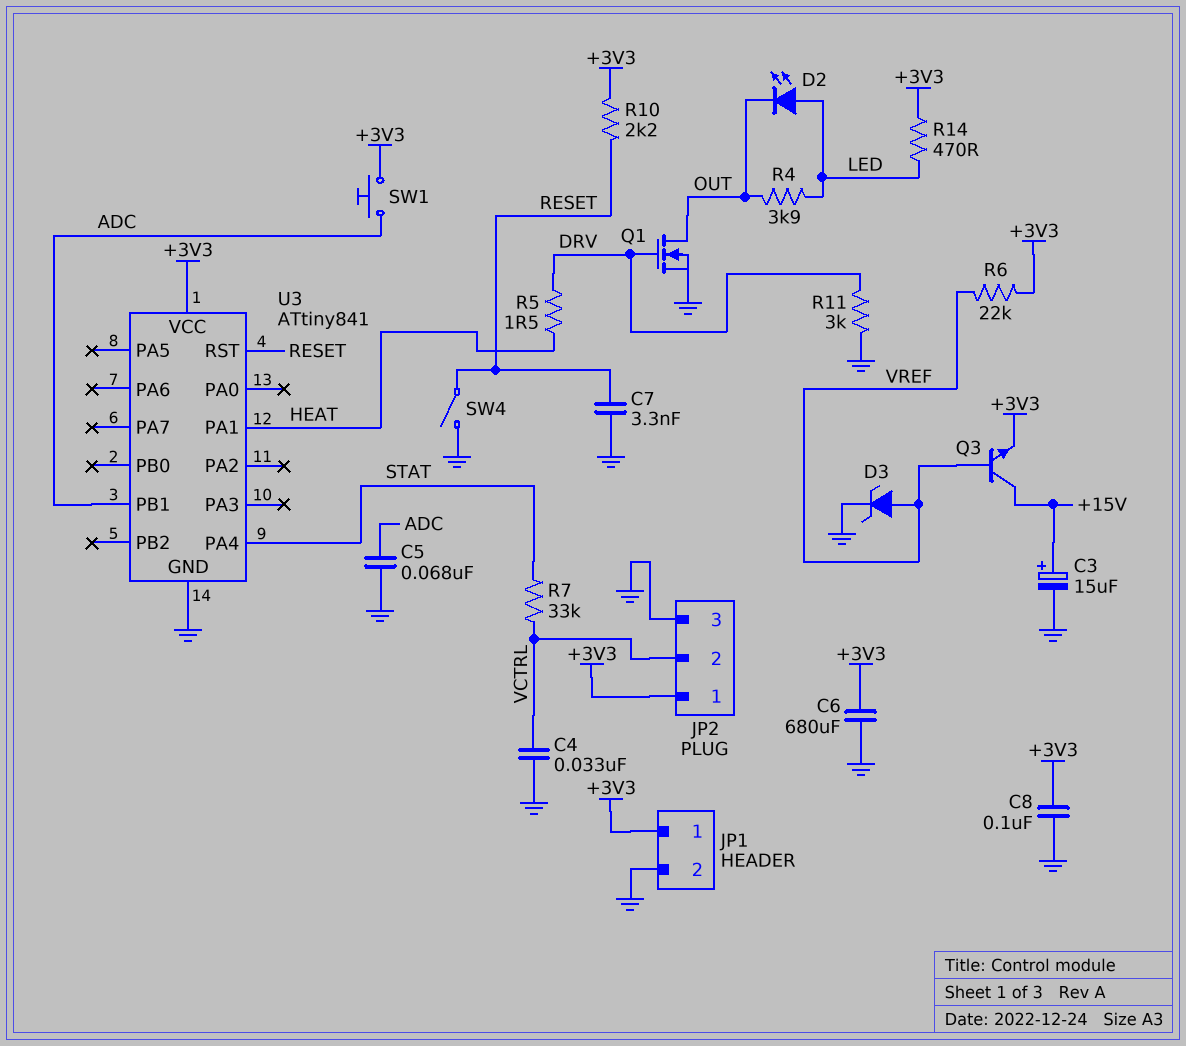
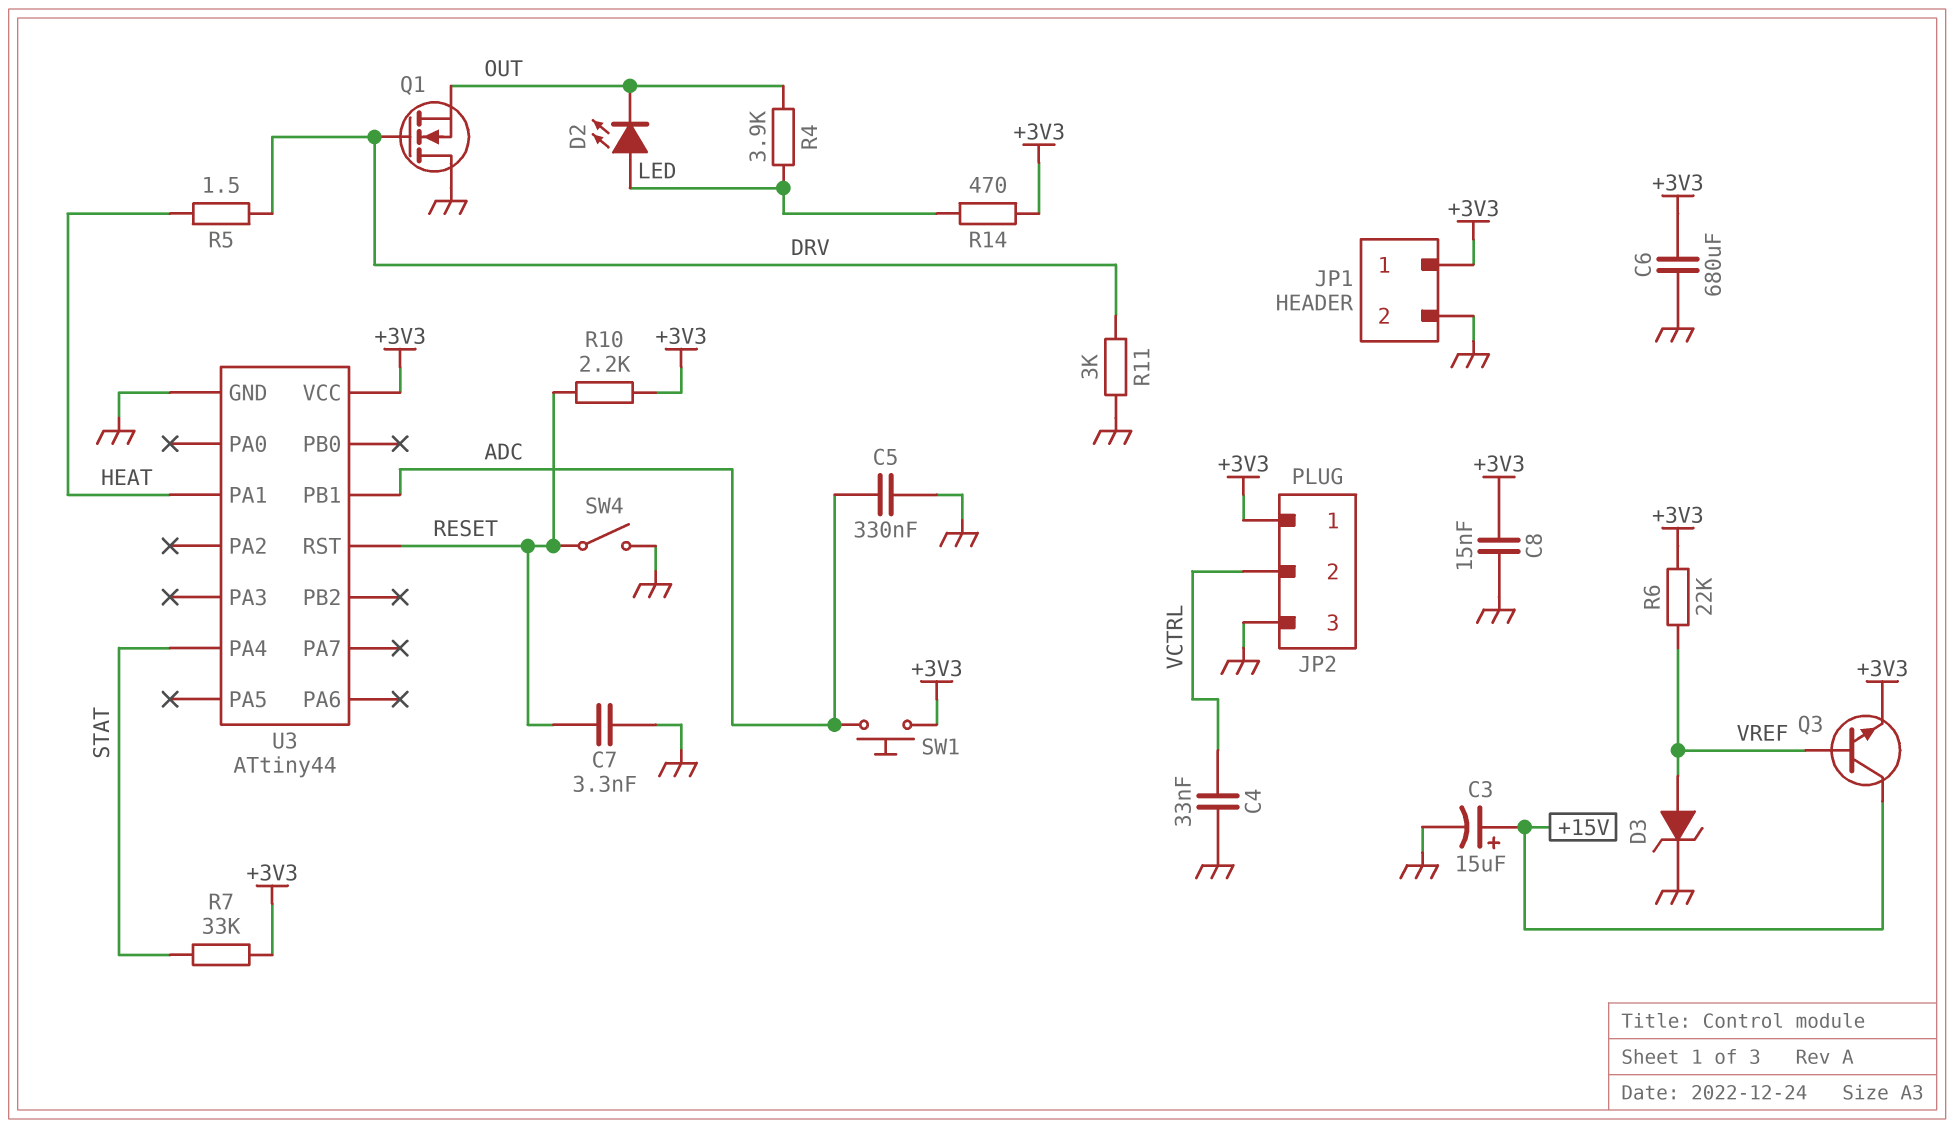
C5: 68nF (ADC, GND) -> 330nF (ADC, GND)
C8: 100nF (+3V3, GND) -> 15nF (+3V3, GND)
Q1: NMOS (G DRV, D OUT, S GND) -> NMOS (G DRV, D GND, S OUT)
R7: 33k (STAT, VCTRL) -> 33k (+3V3, STAT)
U3: ATtiny841 -> ATtiny44

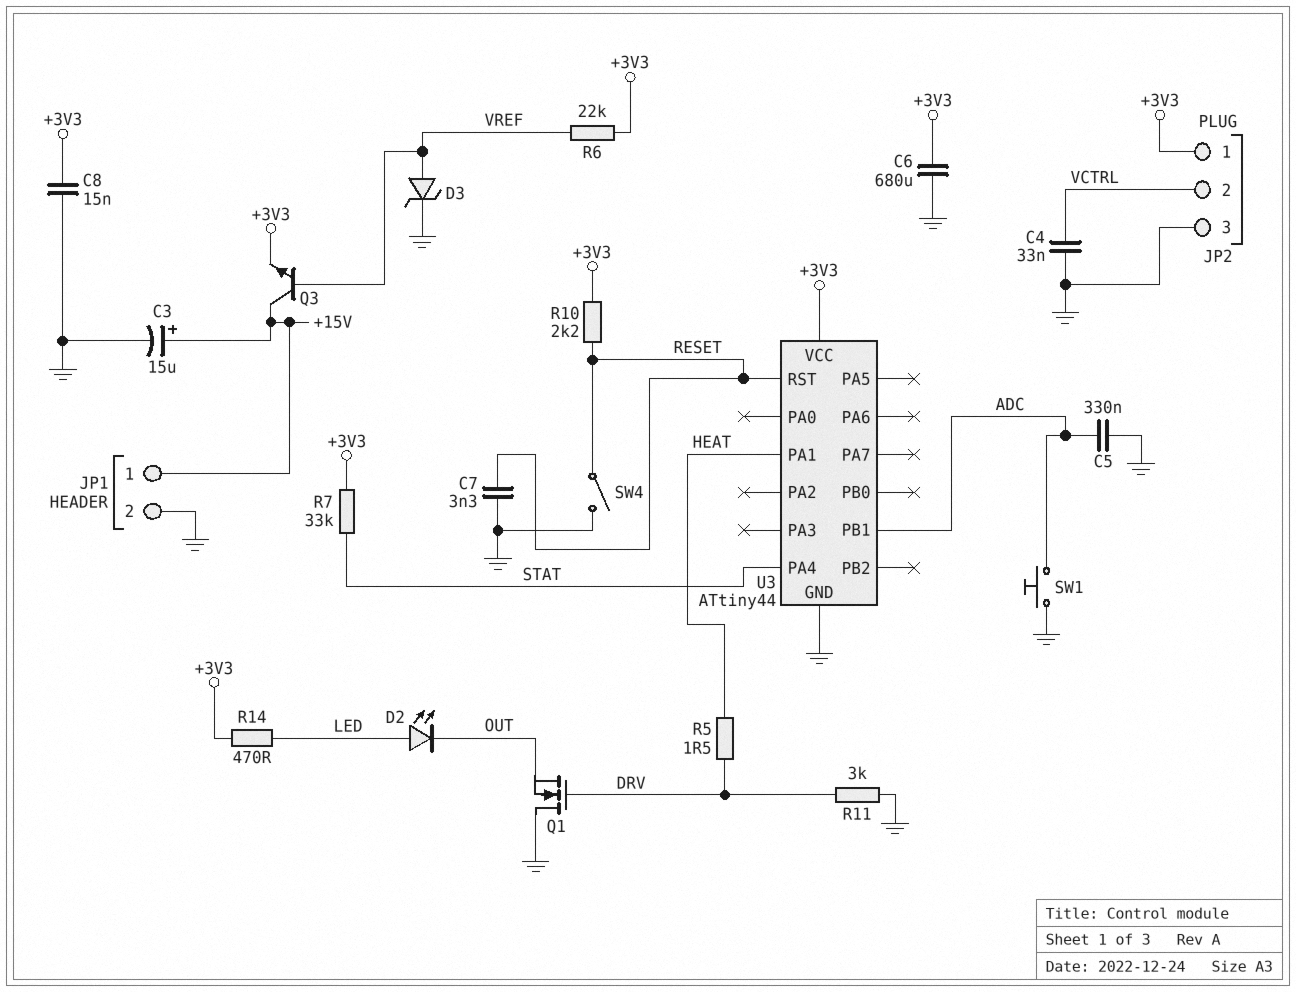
JP1 pin 1: +3V3 -> +15V
R4: 3.9k (LED, OUT) -> none
SW1: button (+3V3, ADC) -> button (ADC, GND)

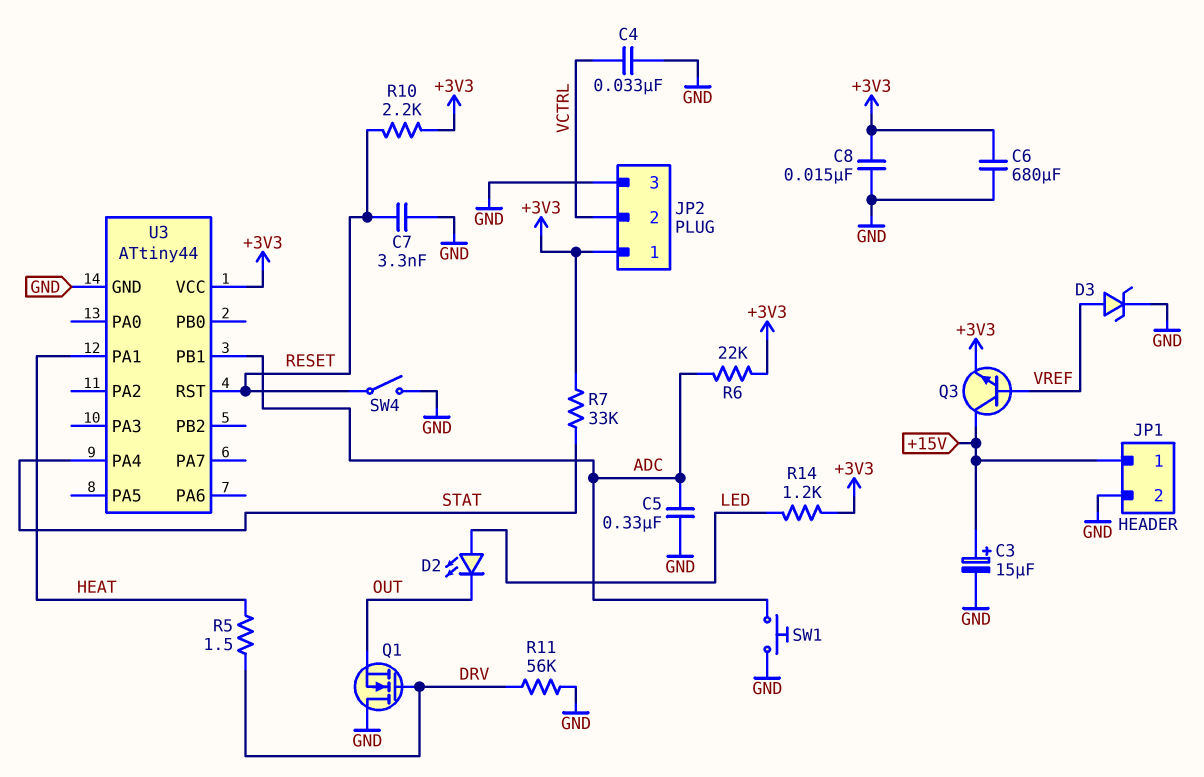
R6: 22k (+3V3, VREF) -> 22k (+3V3, ADC)
R11: 3k (DRV, GND) -> 56k (DRV, GND)
R14: 470 (+3V3, LED) -> 1.2k (+3V3, LED)

